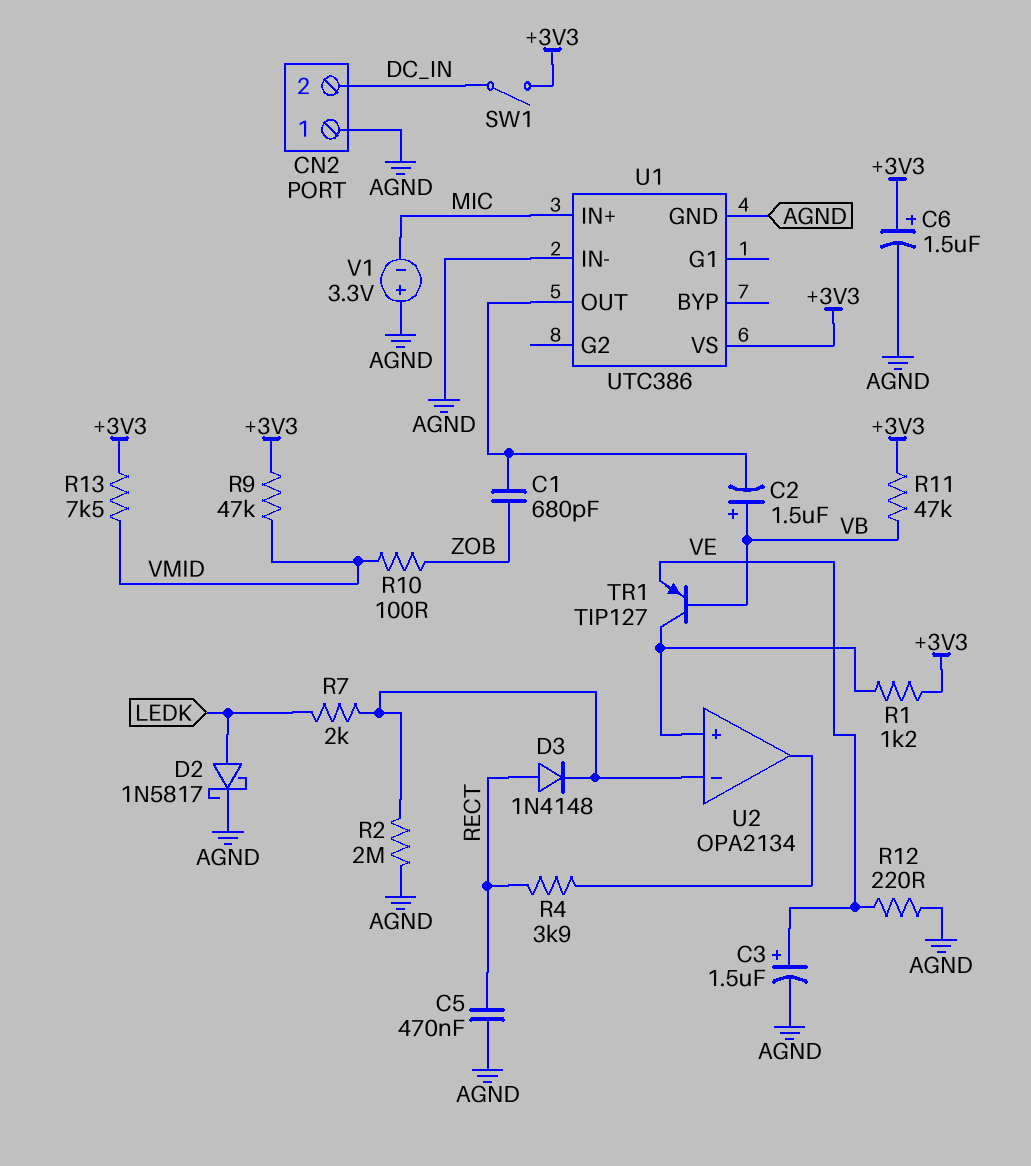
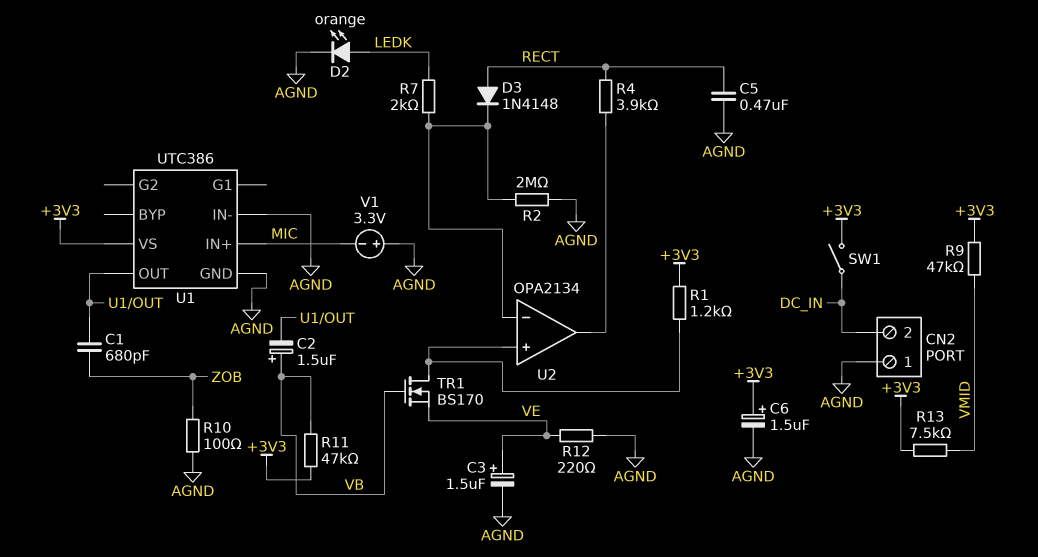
D2: schottky 1N5817 (A LEDK, K AGND) -> LED orange (A LEDK, K AGND)
R10: 100 (VMID, ZOB) -> 100 (AGND, ZOB)
TR1: PNP TIP127 (B VB, C U2/in+, E VE) -> NMOS BS170 (G VB, D U2/in+, S VE)

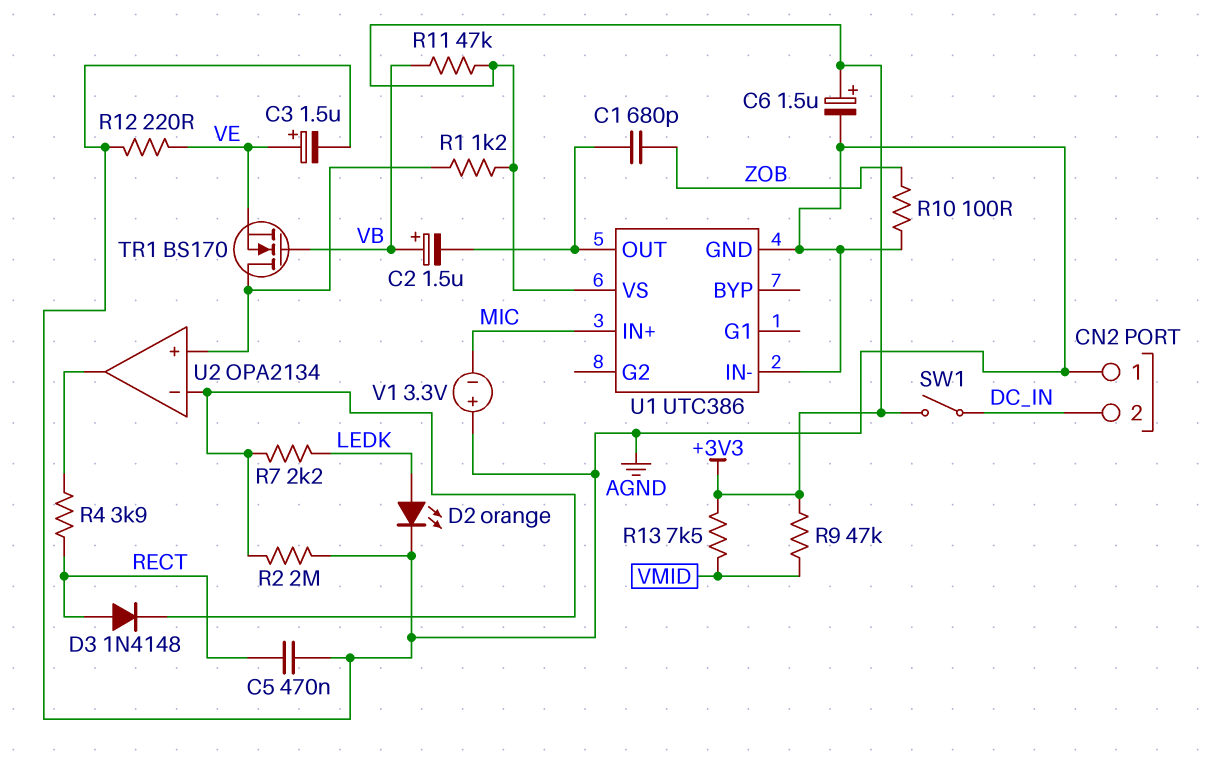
R7: 2k (LEDK, U2/in-) -> 2.2k (LEDK, U2/in-)

